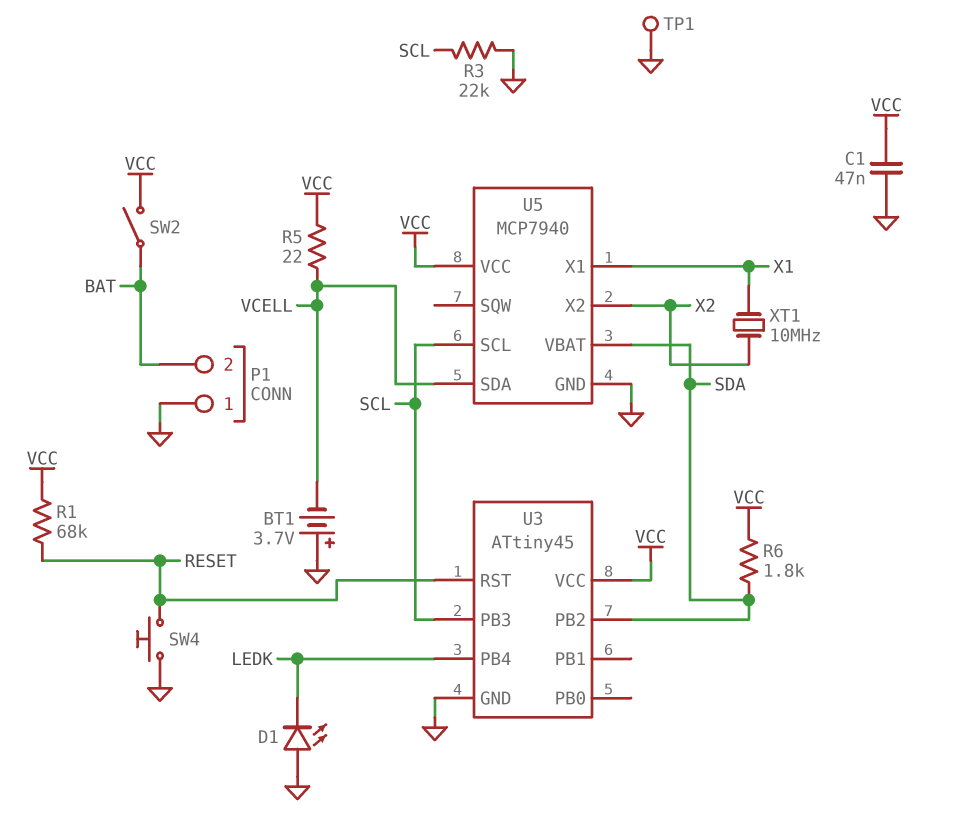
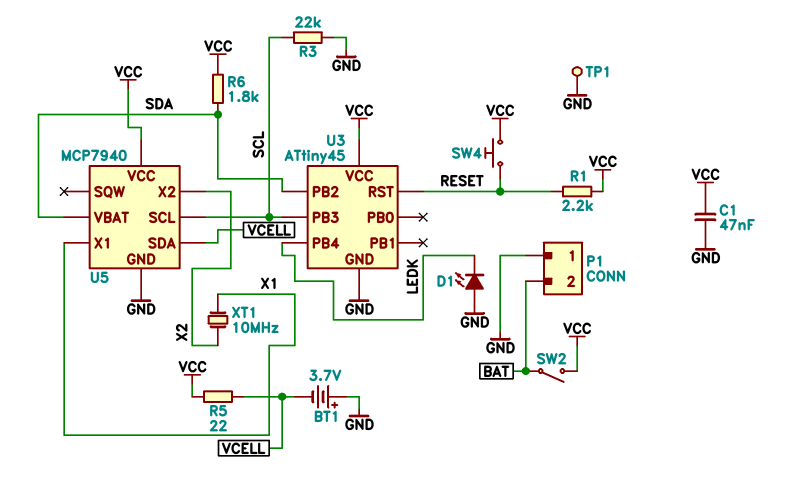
R1: 68k (RESET, VCC) -> 2.2k (RESET, VCC)
SW4: button (GND, RESET) -> button (RESET, VCC)

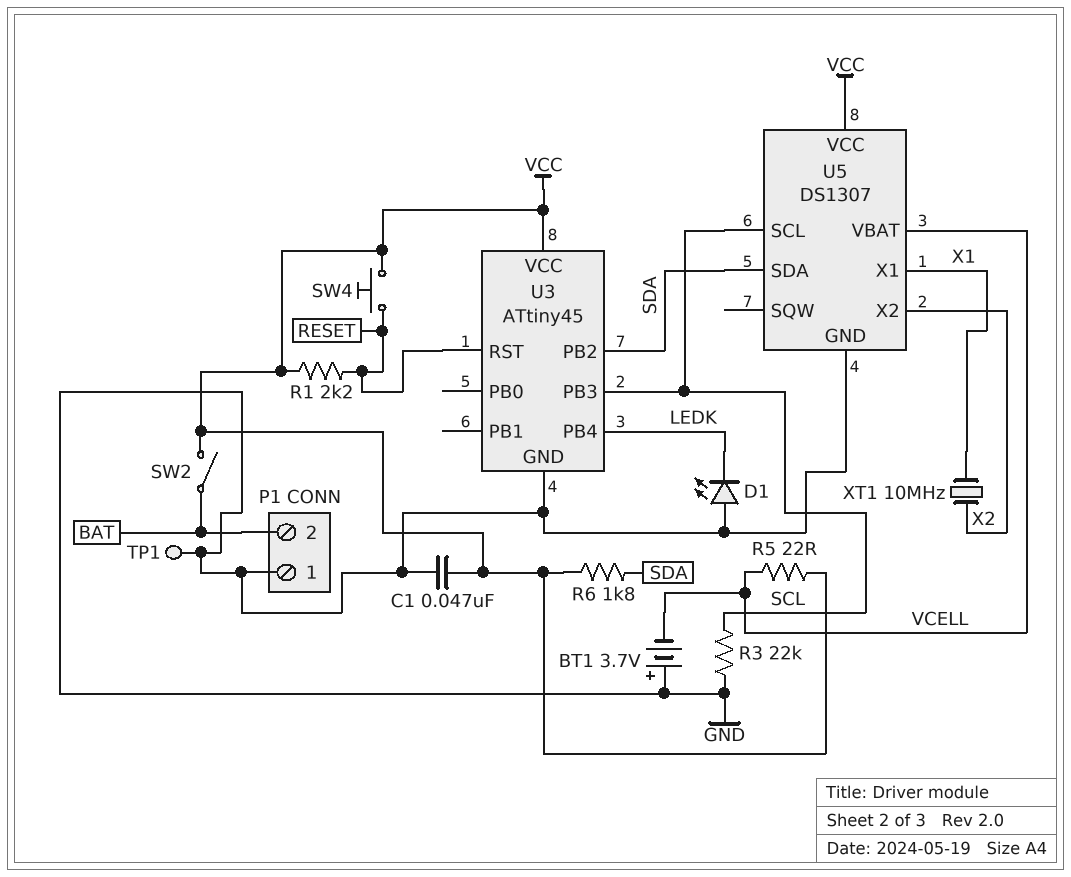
U5: MCP7940 -> DS1307
U5 pin SDA: VCELL -> SDA
U5 pin VBAT: SDA -> VCELL

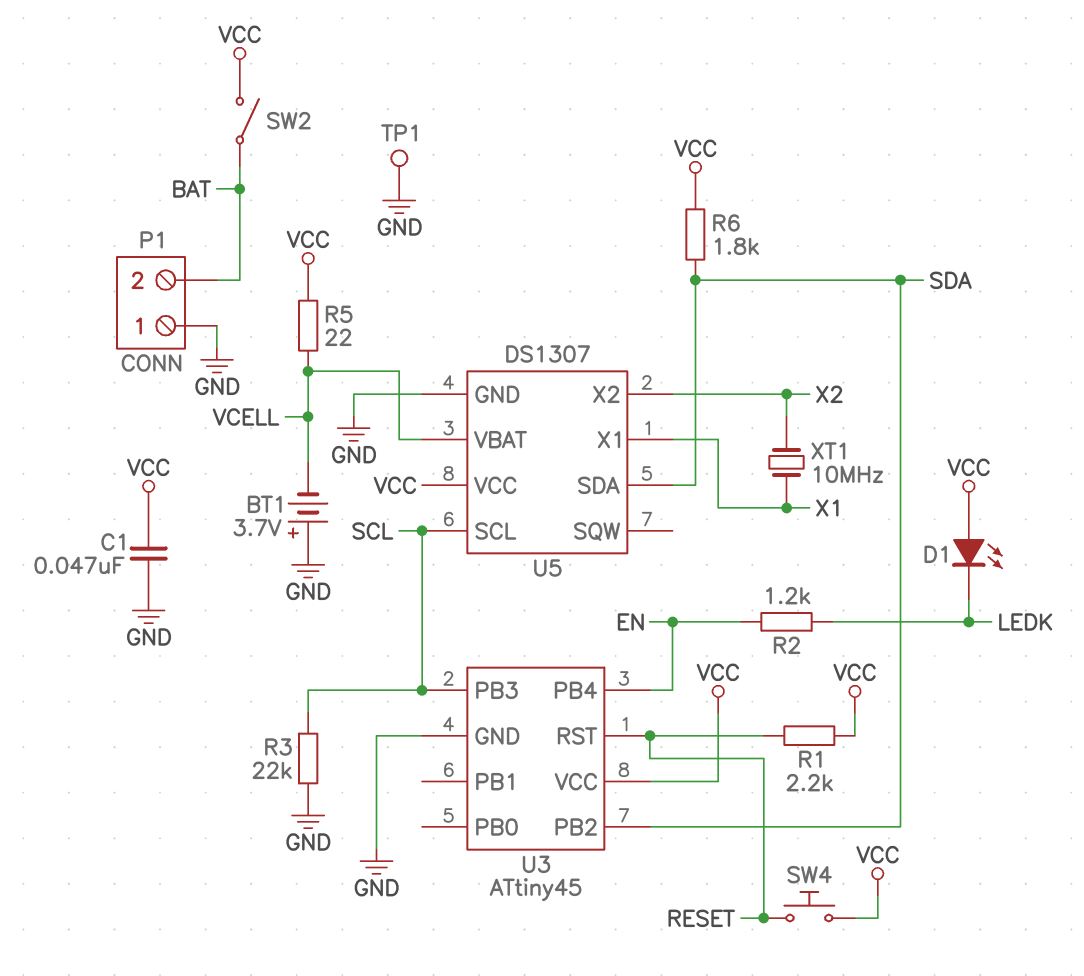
D1: LED (A GND, K LEDK) -> LED (A VCC, K LEDK)
R2: none -> 1.2k (EN, LEDK)
U3 pin PB4: LEDK -> EN

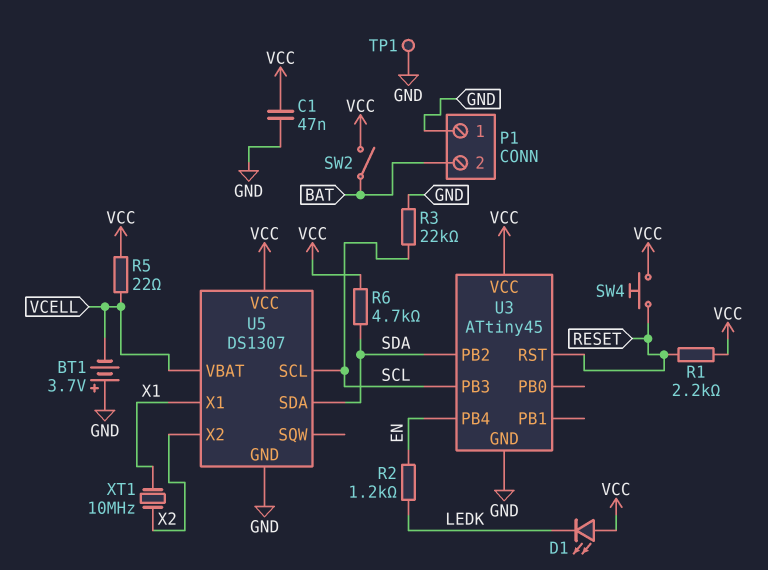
R6: 1.8k (SDA, VCC) -> 4.7k (SDA, VCC)

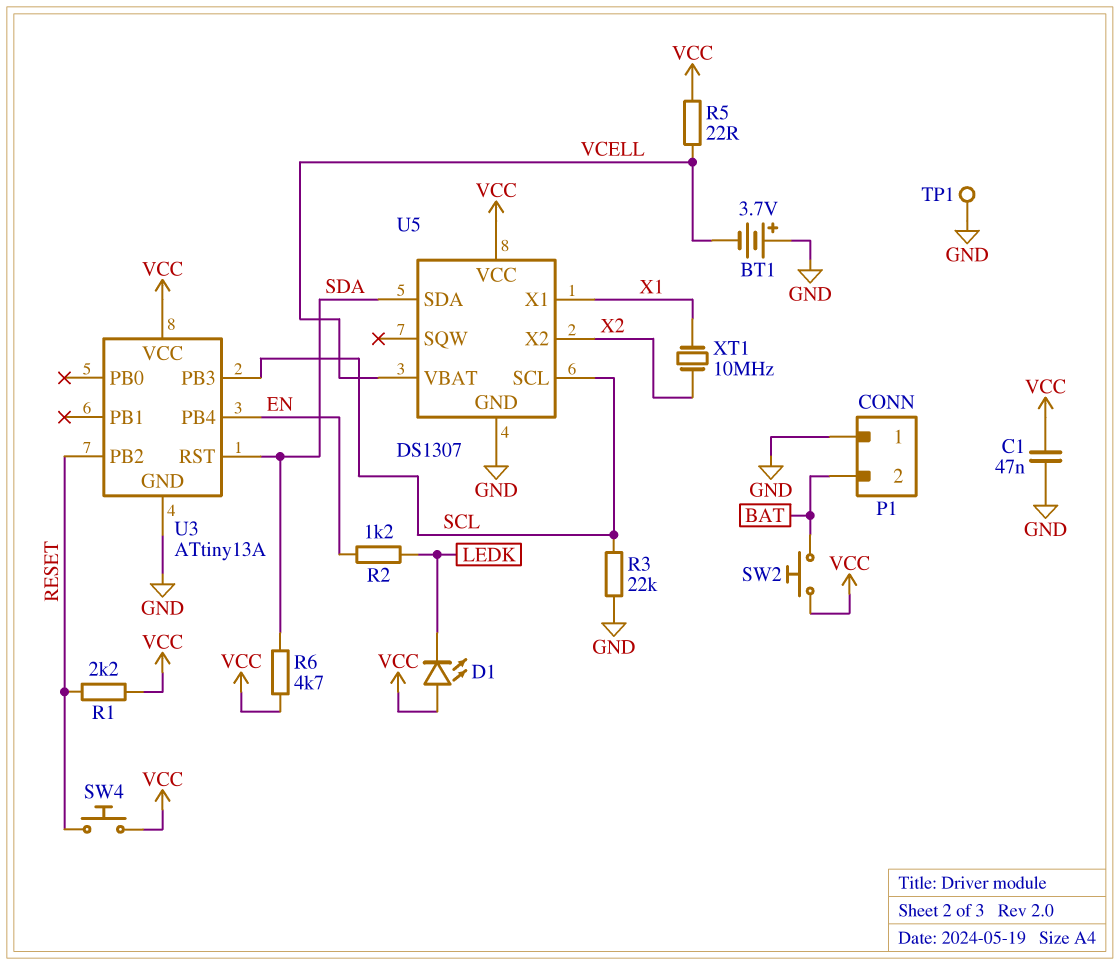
SW2: switch (BAT, VCC) -> button (BAT, VCC)
U3: ATtiny45 -> ATtiny13A
U3 pin PB2: SDA -> RESET
U3 pin RST: RESET -> SDA

